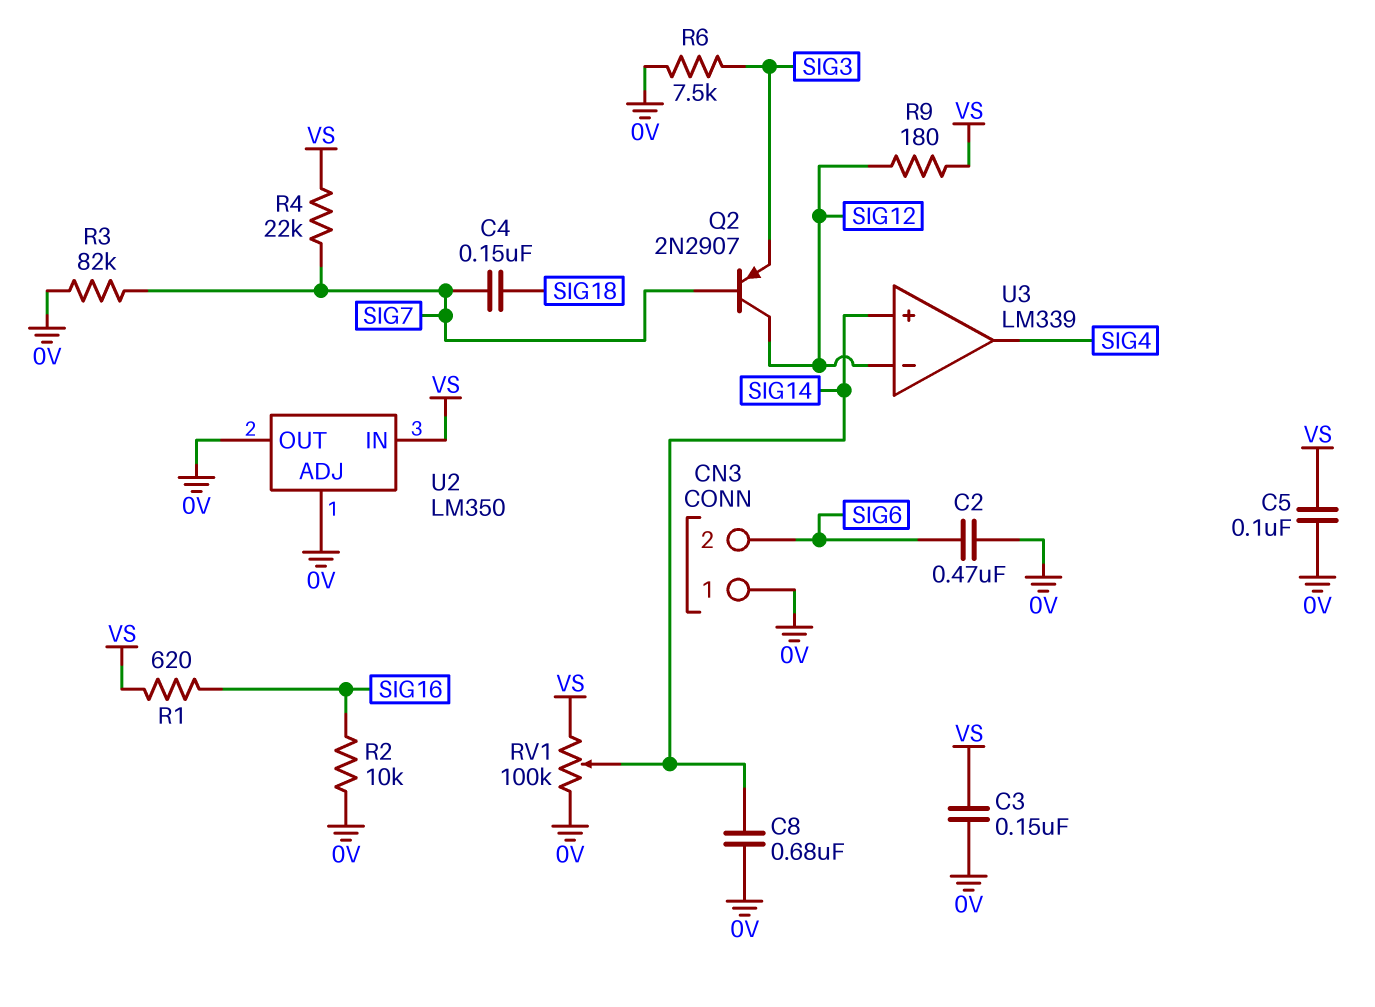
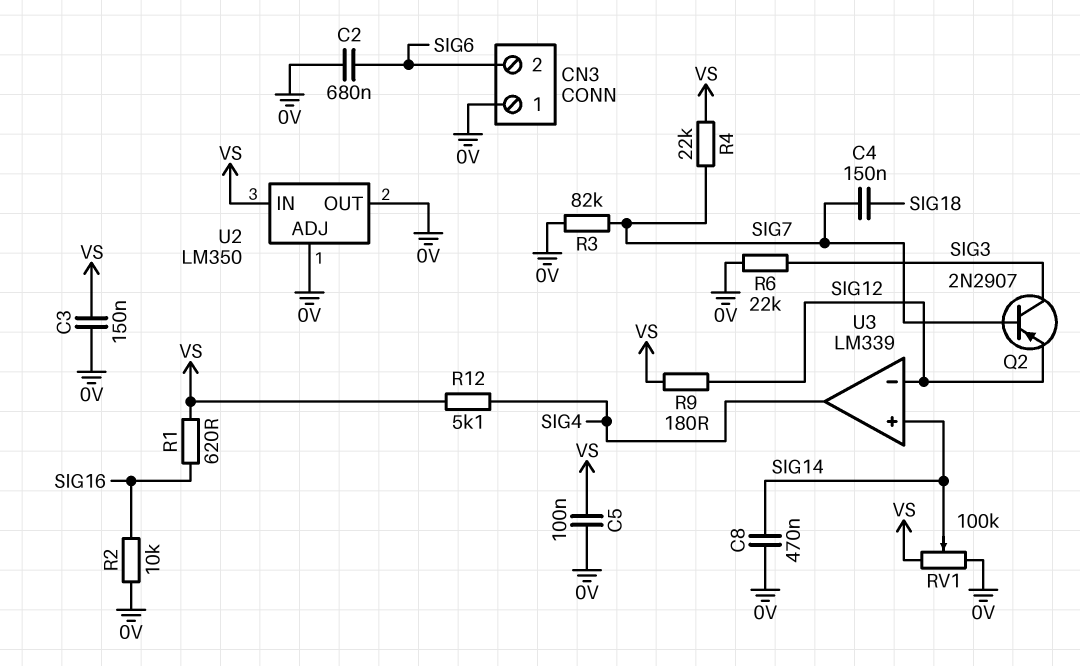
C2: 470nF (0V, SIG6) -> 680nF (0V, SIG6)
C8: 680nF (0V, SIG14) -> 470nF (0V, SIG14)
Q2: PNP 2N2907 (B SIG7, C SIG12, E SIG3) -> PNP 2N2907 (B SIG7, C SIG3, E SIG12)
R6: 7.5k (0V, SIG3) -> 22k (0V, SIG3)
R12: none -> 5.1k (SIG4, VS)

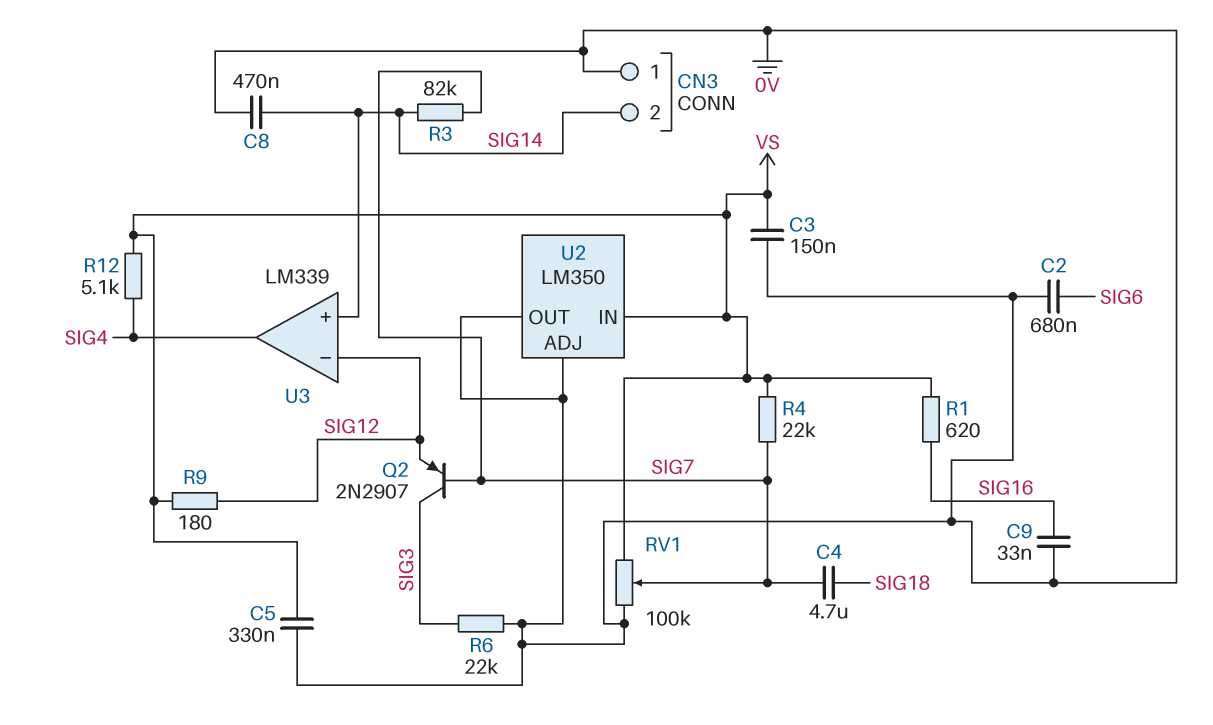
C4: 150nF (SIG7, SIG18) -> 4.7uF (SIG7, SIG18)
C5: 100nF (0V, VS) -> 330nF (0V, VS)
C9: none -> 33nF (0V, SIG16)
CN3 pin 2: SIG6 -> SIG14
R2: 10k (0V, SIG16) -> none
R3: 82k (0V, SIG7) -> 82k (SIG7, SIG14)
RV1: 100k (0V, VS, wiper SIG14) -> 100k (0V, VS, wiper SIG7)

